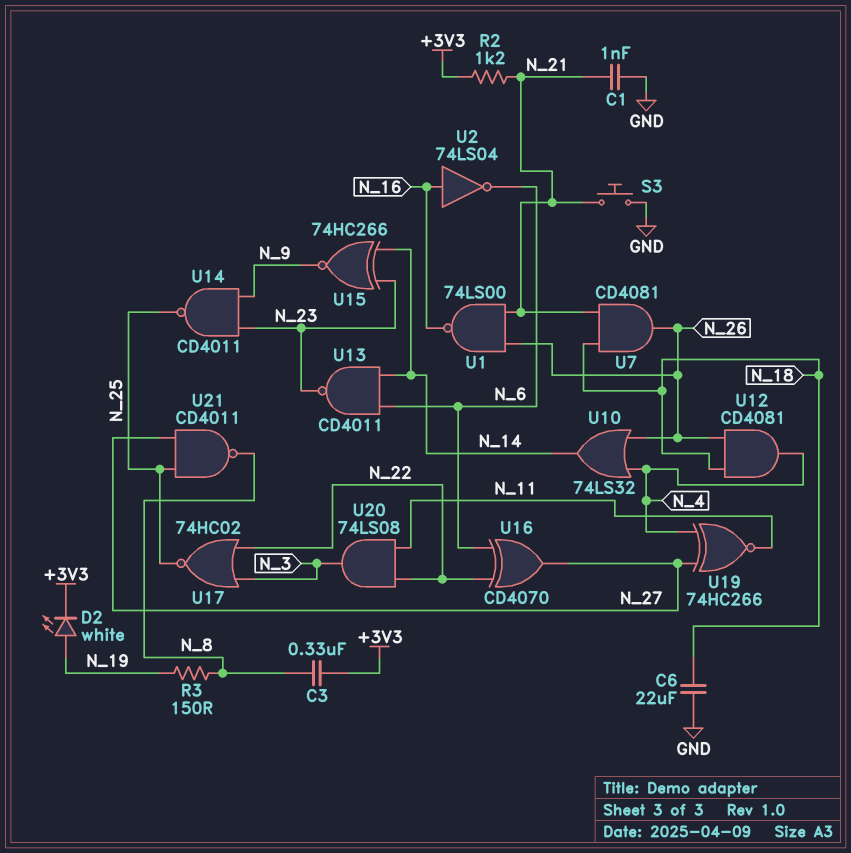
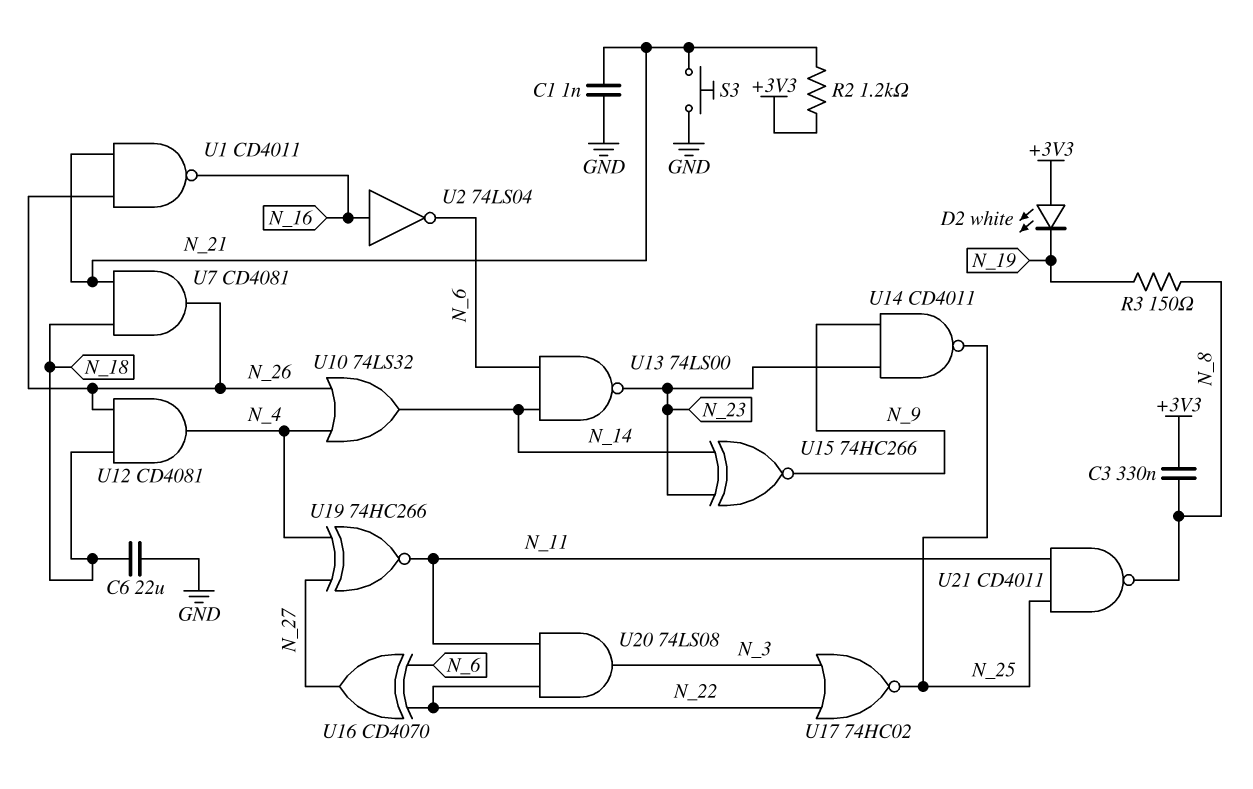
D2: LED white (A N_19, K +3V3) -> LED white (A +3V3, K N_19)
U1: NAND 74LS00 (in N_21, in N_26, out N_16) -> NAND CD4011 (in N_21, in N_26, out N_16)
U13: NAND CD4011 (in N_6, in N_14, out N_23) -> NAND 74LS00 (in N_6, in N_14, out N_23)
U21: NAND CD4011 (in N_25, in N_27, out N_8) -> NAND CD4011 (in N_11, in N_25, out N_8)

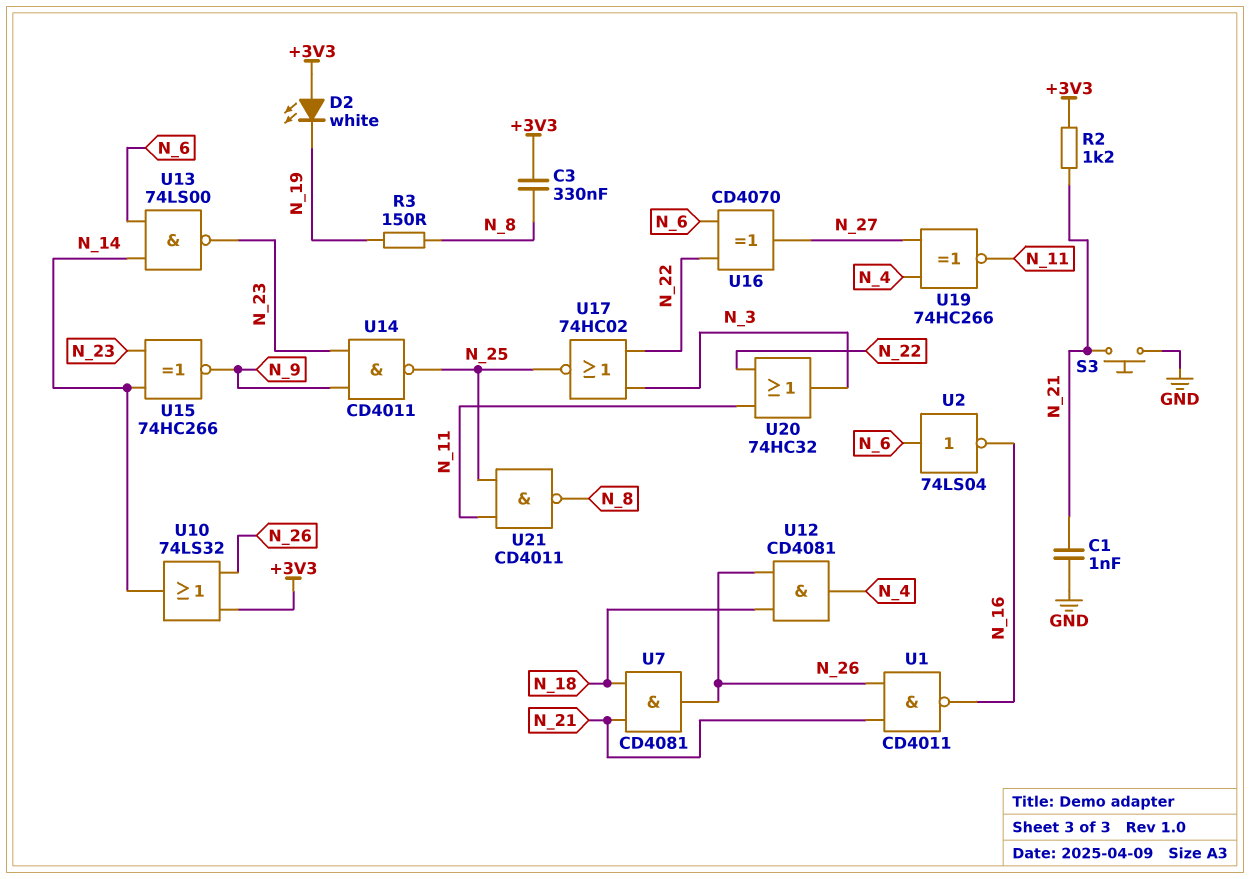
C6: 22uF (GND, N_18) -> none
U2: NOT 74LS04 (in N_16, out N_6) -> NOT 74LS04 (in N_6, out N_16)
U10: OR 74LS32 (in N_4, in N_26, out N_14) -> OR 74LS32 (in +3V3, in N_26, out N_14)
U20: AND 74LS08 (in N_11, in N_22, out N_3) -> OR 74HC32 (in N_11, in N_22, out N_3)

